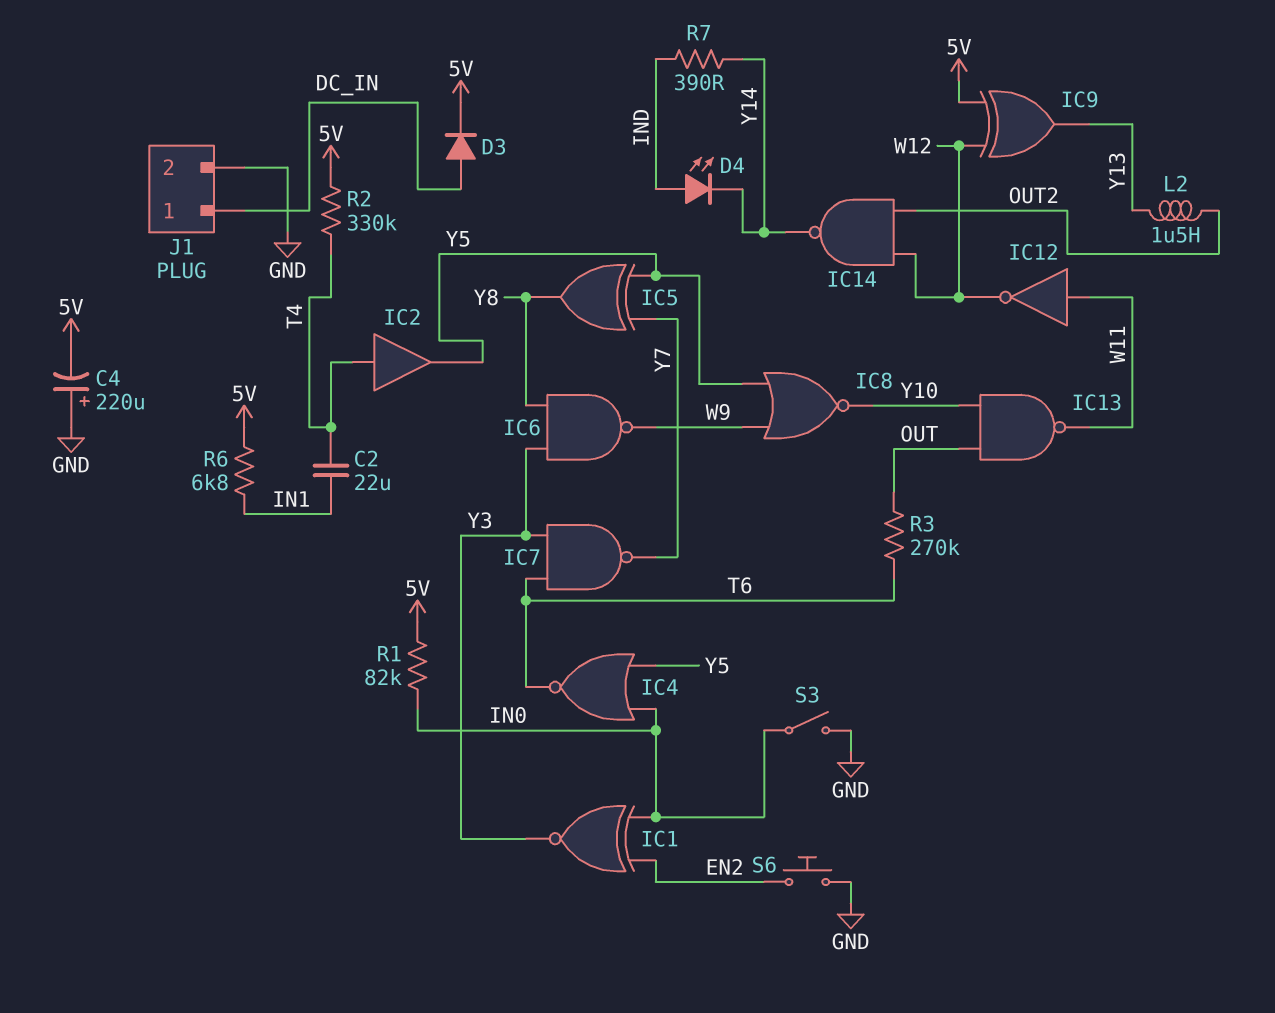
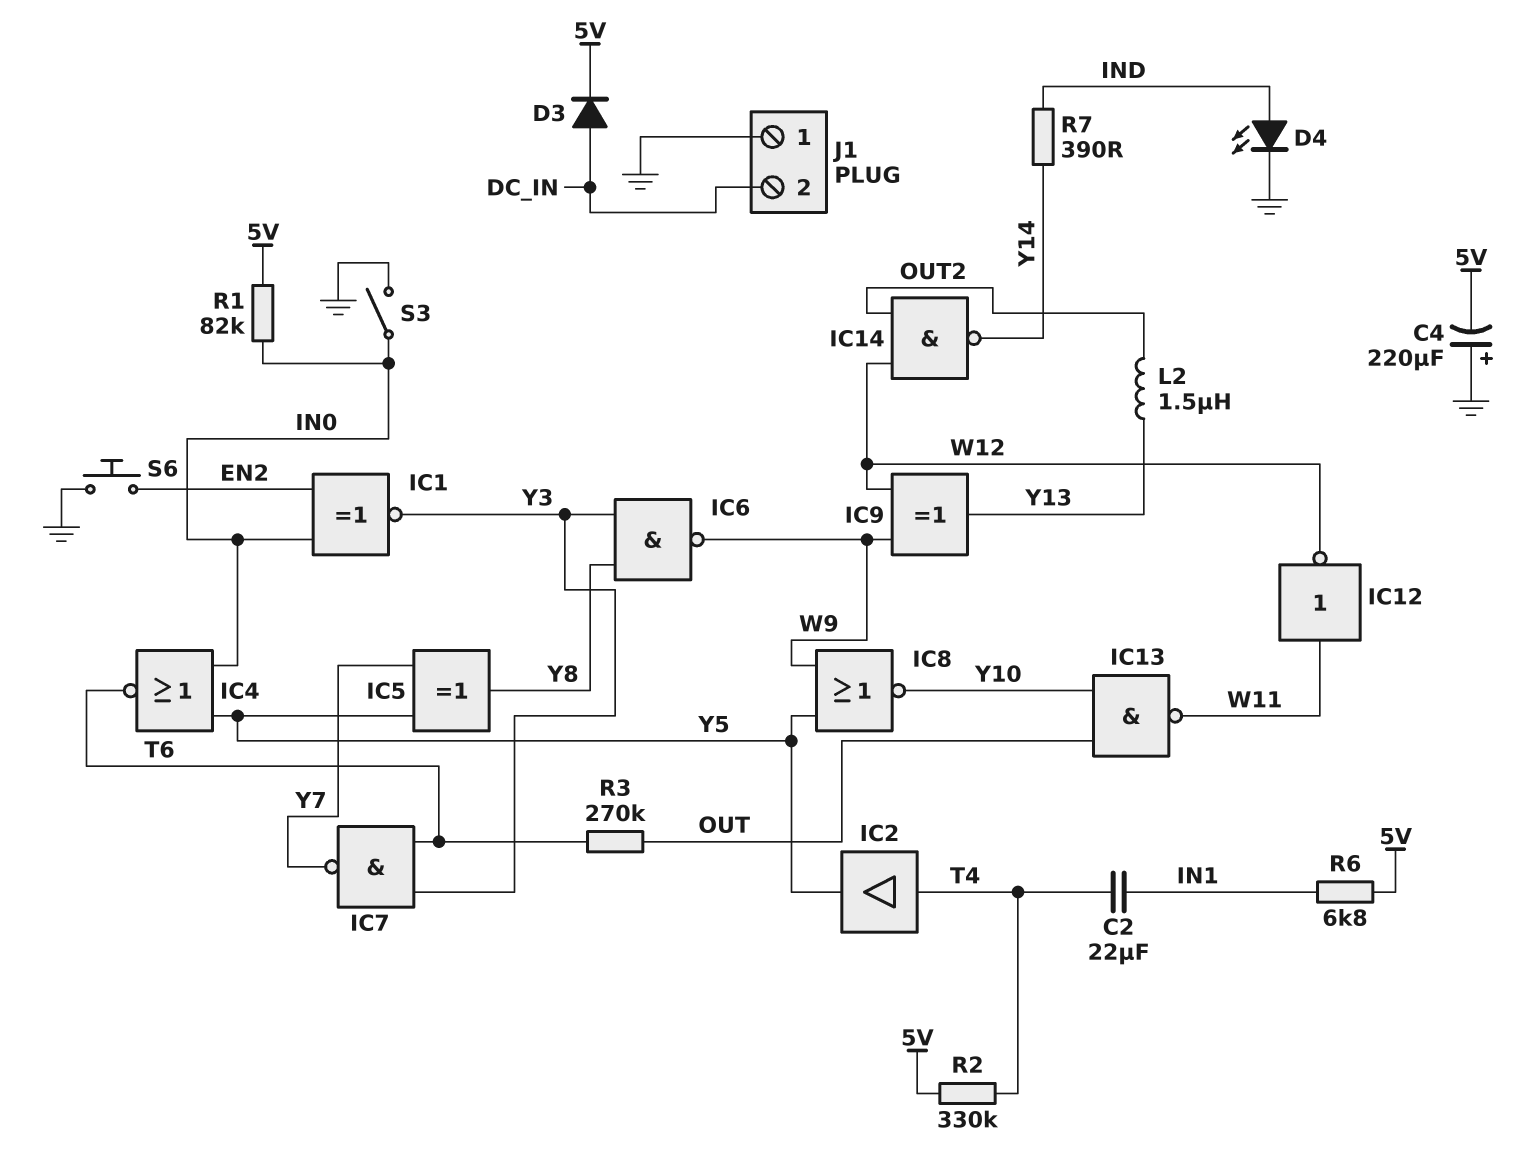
D4: LED (A IND, K Y14) -> LED (A IND, K GND)
IC9: XOR (in 5V, in W12, out Y13) -> XOR (in W9, in W12, out Y13)
J1 pin 1: DC_IN -> GND
J1 pin 2: GND -> DC_IN

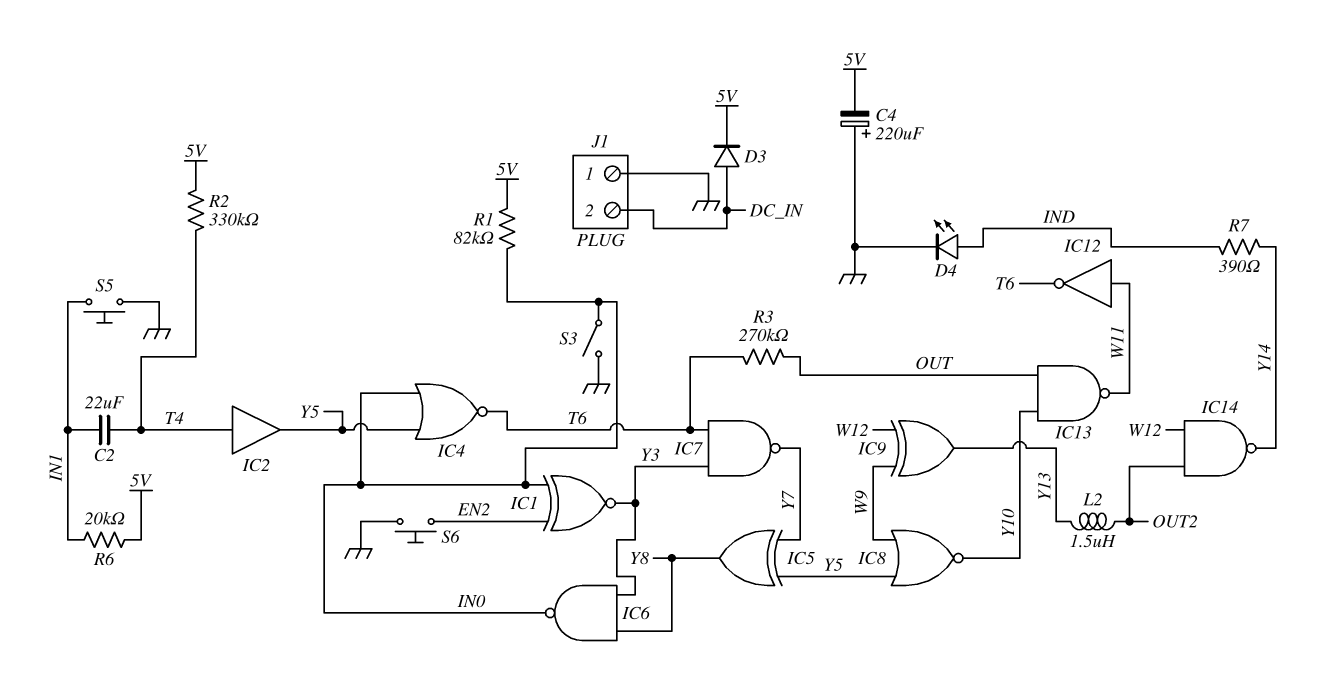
IC6: NAND (in Y3, in Y8, out W9) -> NAND (in Y3, in Y8, out IN0)
IC12: NOT (in W11, out W12) -> NOT (in W11, out T6)
R6: 6.8k (5V, IN1) -> 20k (5V, IN1)
S5: none -> button (GND, IN1)

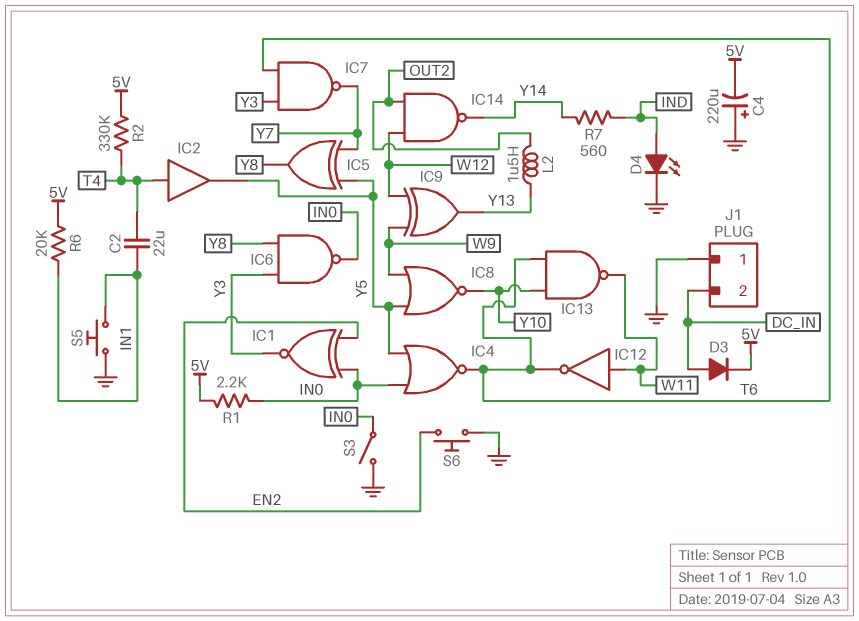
IC13: NAND (in OUT, in Y10, out W11) -> NAND (in T6, in Y10, out W11)
R1: 82k (5V, IN0) -> 2.2k (5V, IN0)
R3: 270k (OUT, T6) -> none
R7: 390 (IND, Y14) -> 560 (IND, Y14)

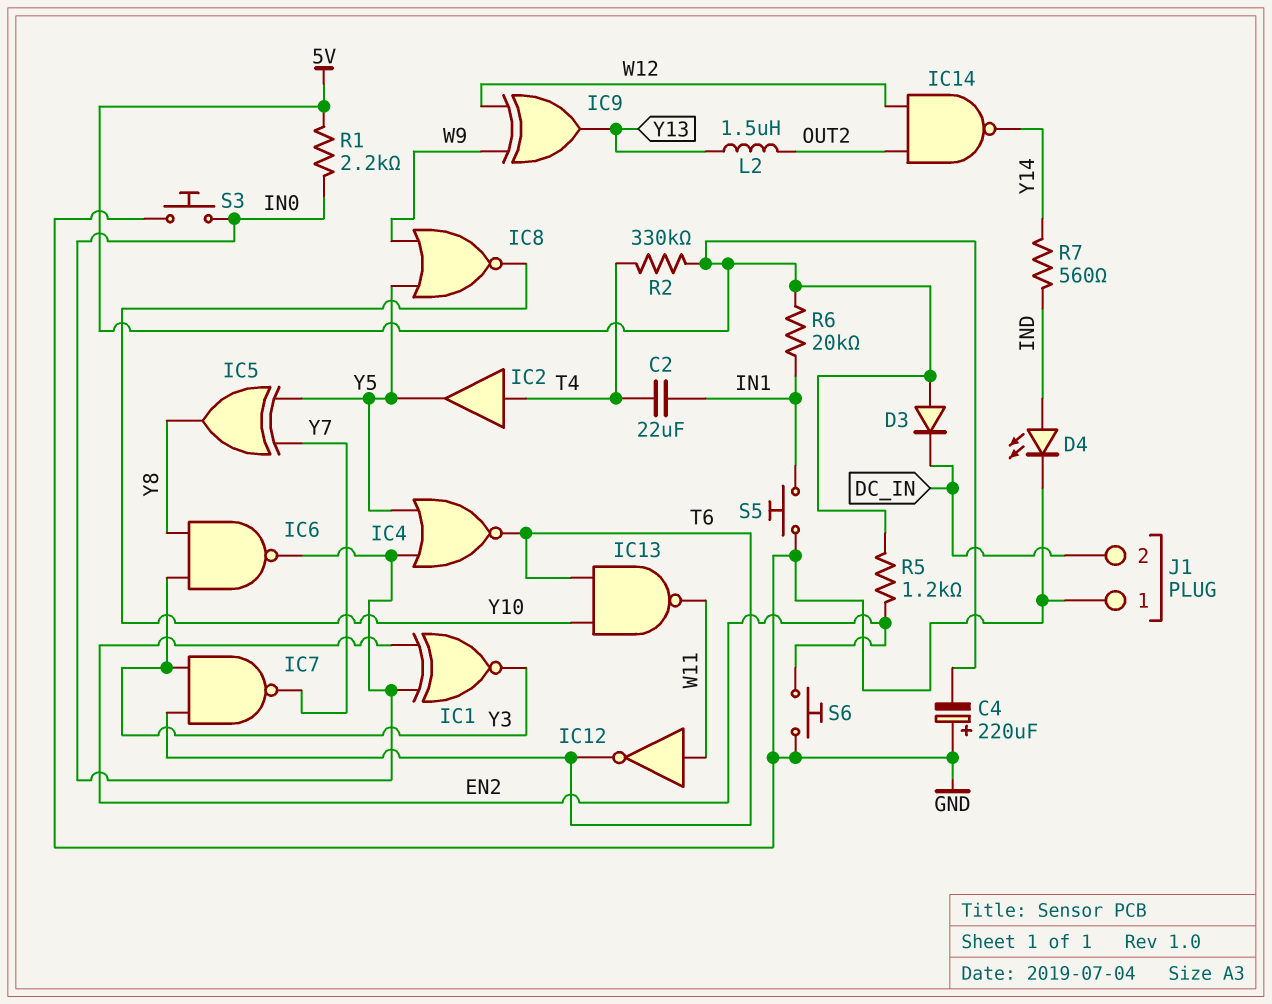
D3: diode (A DC_IN, K 5V) -> diode (A 5V, K DC_IN)
R5: none -> 1.2k (5V, EN2)
S3: switch (GND, IN0) -> button (GND, IN0)

